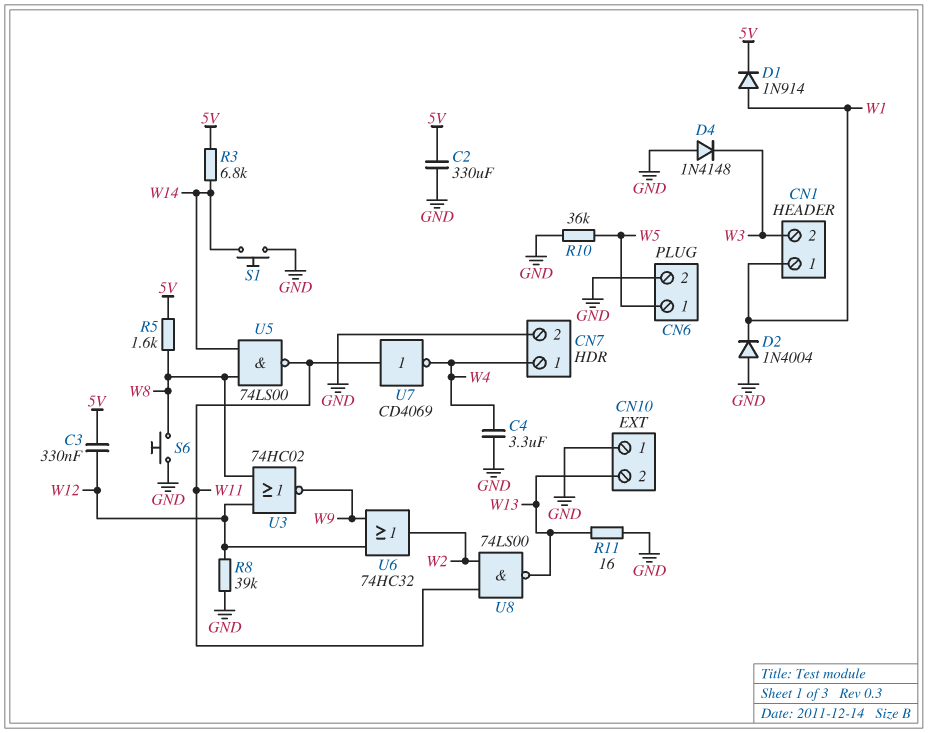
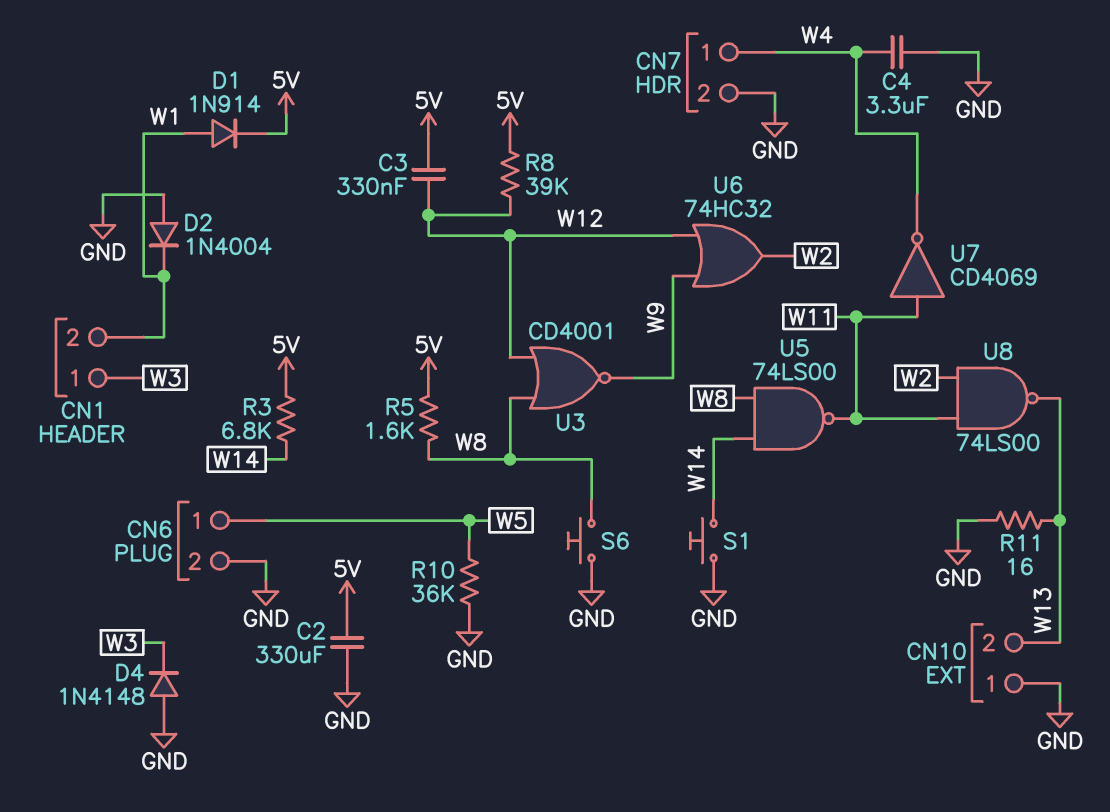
CN1 pin 1: W1 -> W3
CN1 pin 2: W3 -> W1
R8: 39k (GND, W12) -> 39k (5V, W12)
U3: NOR 74HC02 (in W8, in W12, out W9) -> NOR CD4001 (in W8, in W12, out W9)

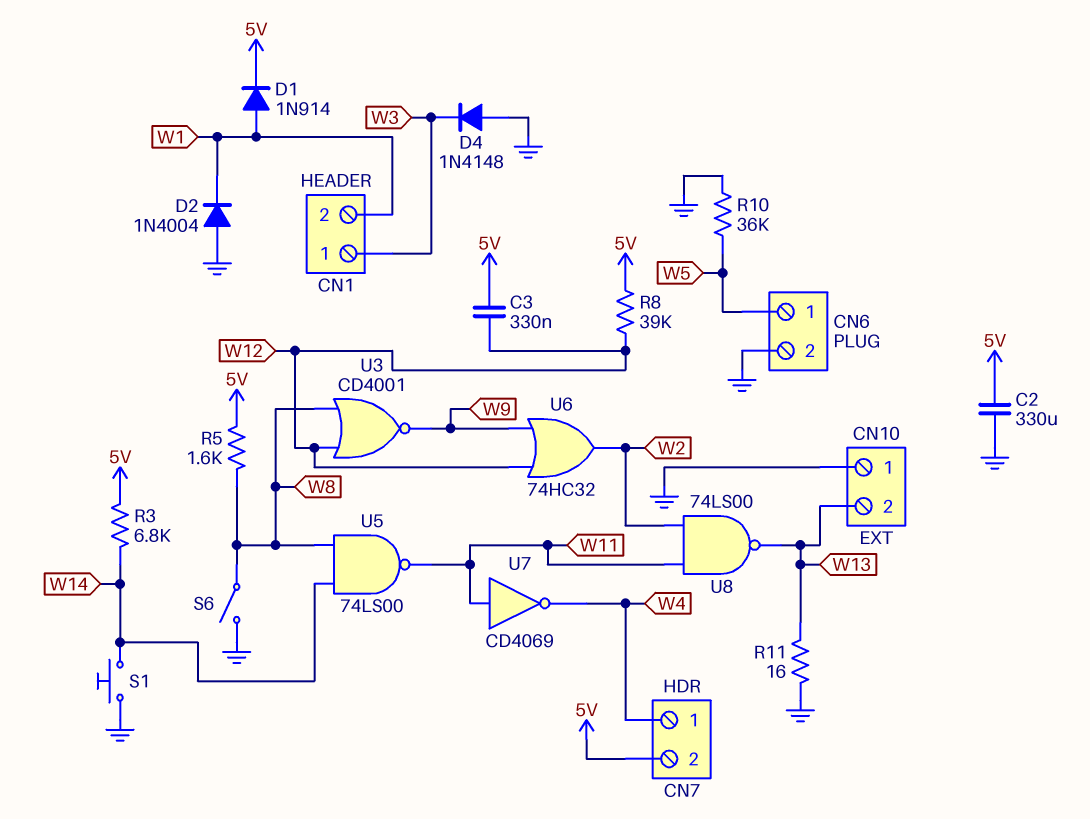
C4: 3.3uF (GND, W4) -> none
CN7 pin 2: GND -> 5V
S6: button (GND, W8) -> switch (GND, W8)

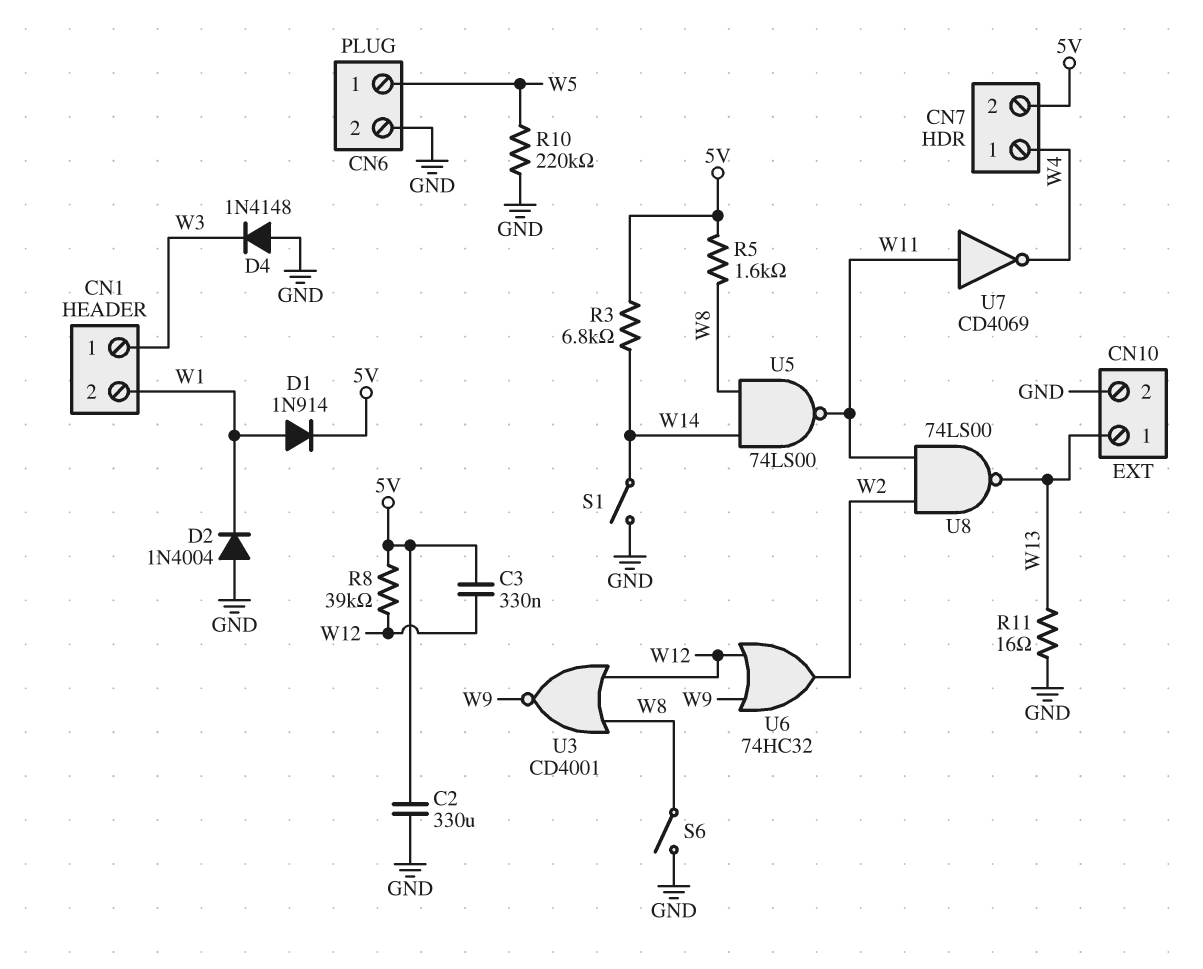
CN10 pin 1: GND -> W13
CN10 pin 2: W13 -> GND
R10: 36k (GND, W5) -> 220k (GND, W5)
S1: button (GND, W14) -> switch (GND, W14)

